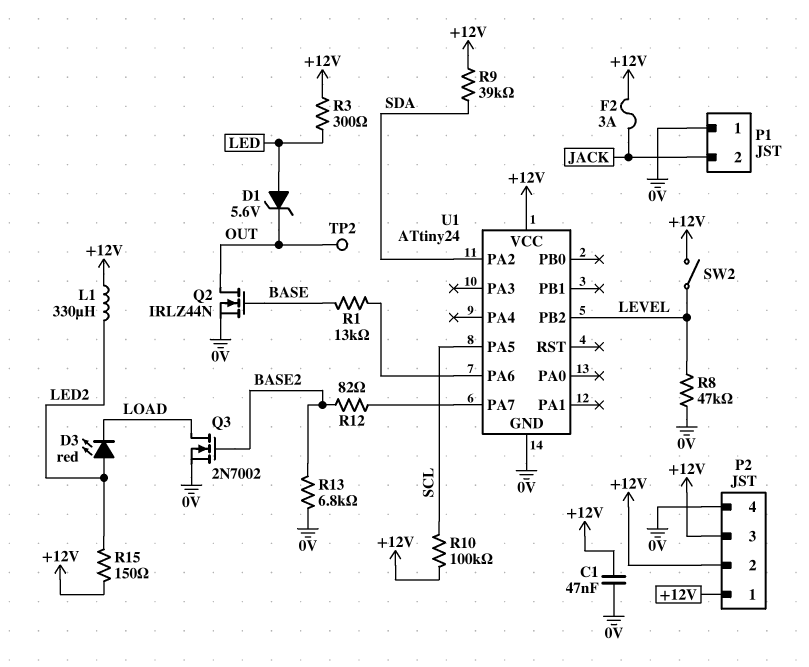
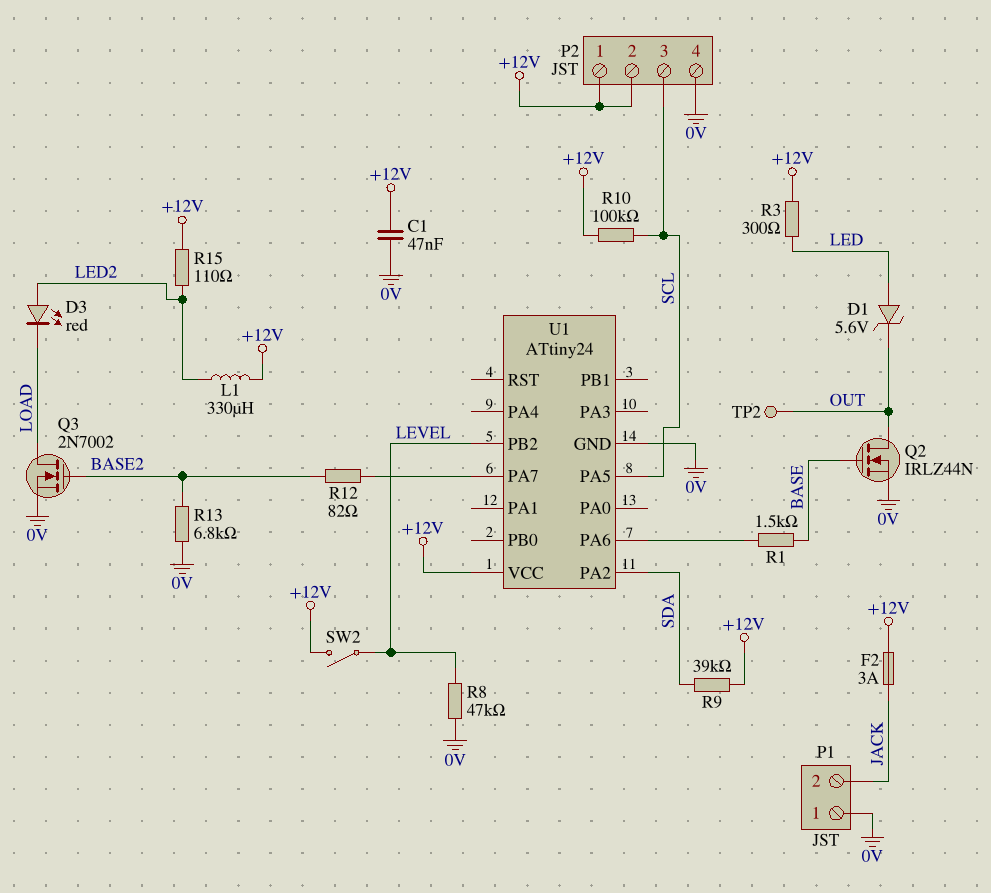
P2 pin 3: +12V -> SCL
R1: 13k (BASE, U1/PA6) -> 1.5k (BASE, U1/PA6)
R15: 150 (+12V, LED2) -> 110 (+12V, LED2)

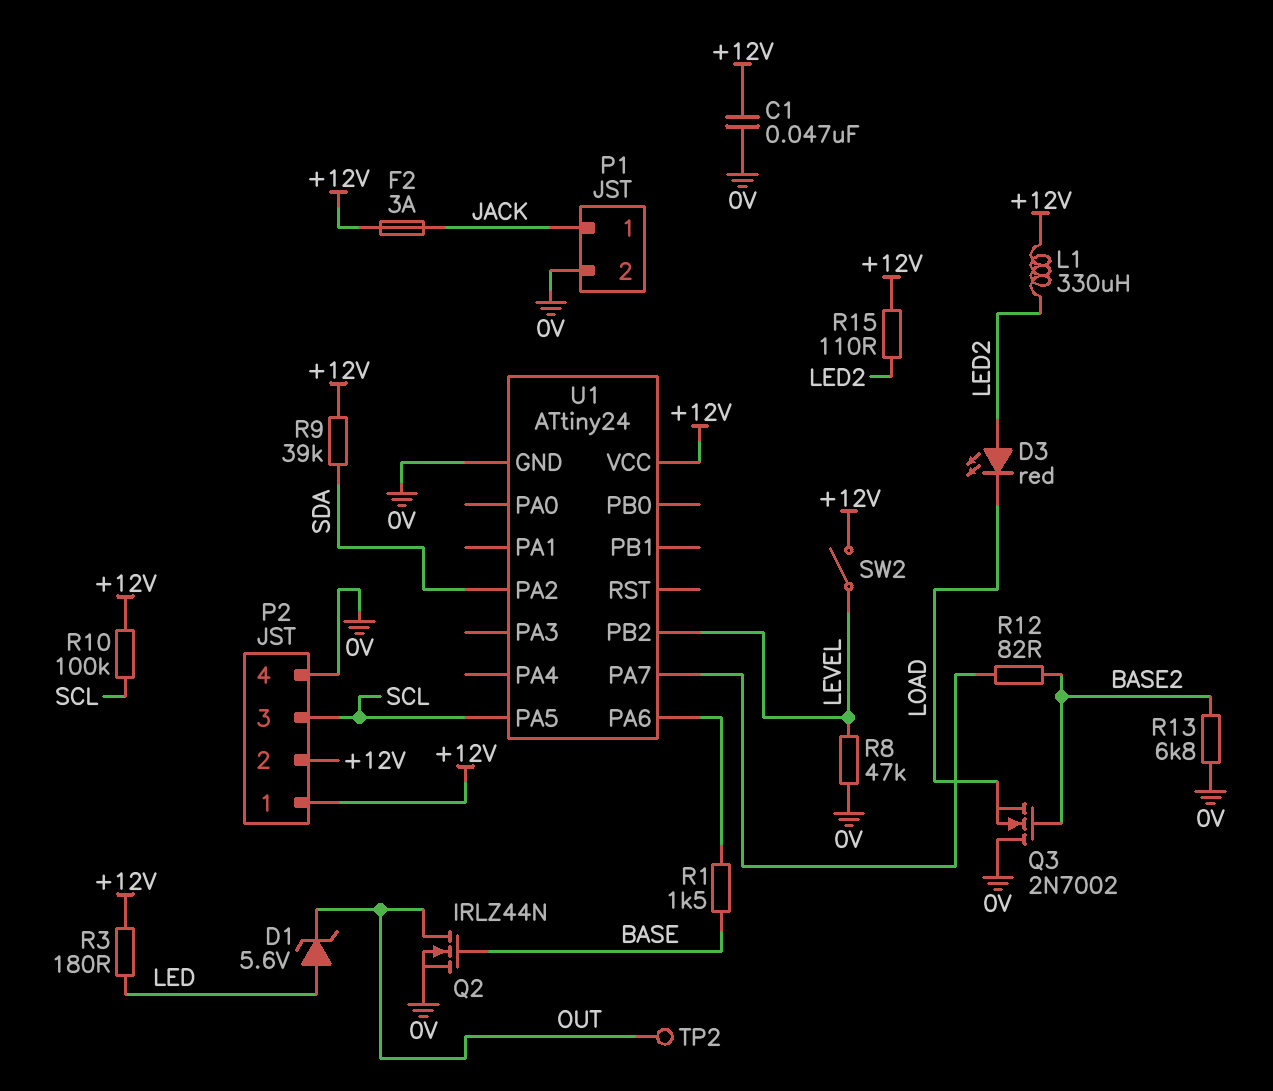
P1 pin 1: 0V -> JACK
P1 pin 2: JACK -> 0V
Q3: NMOS 2N7002 (G BASE2, D LOAD, S 0V) -> NMOS 2N7002 (G BASE2, D 0V, S LOAD)
R3: 300 (+12V, LED) -> 180 (+12V, LED)

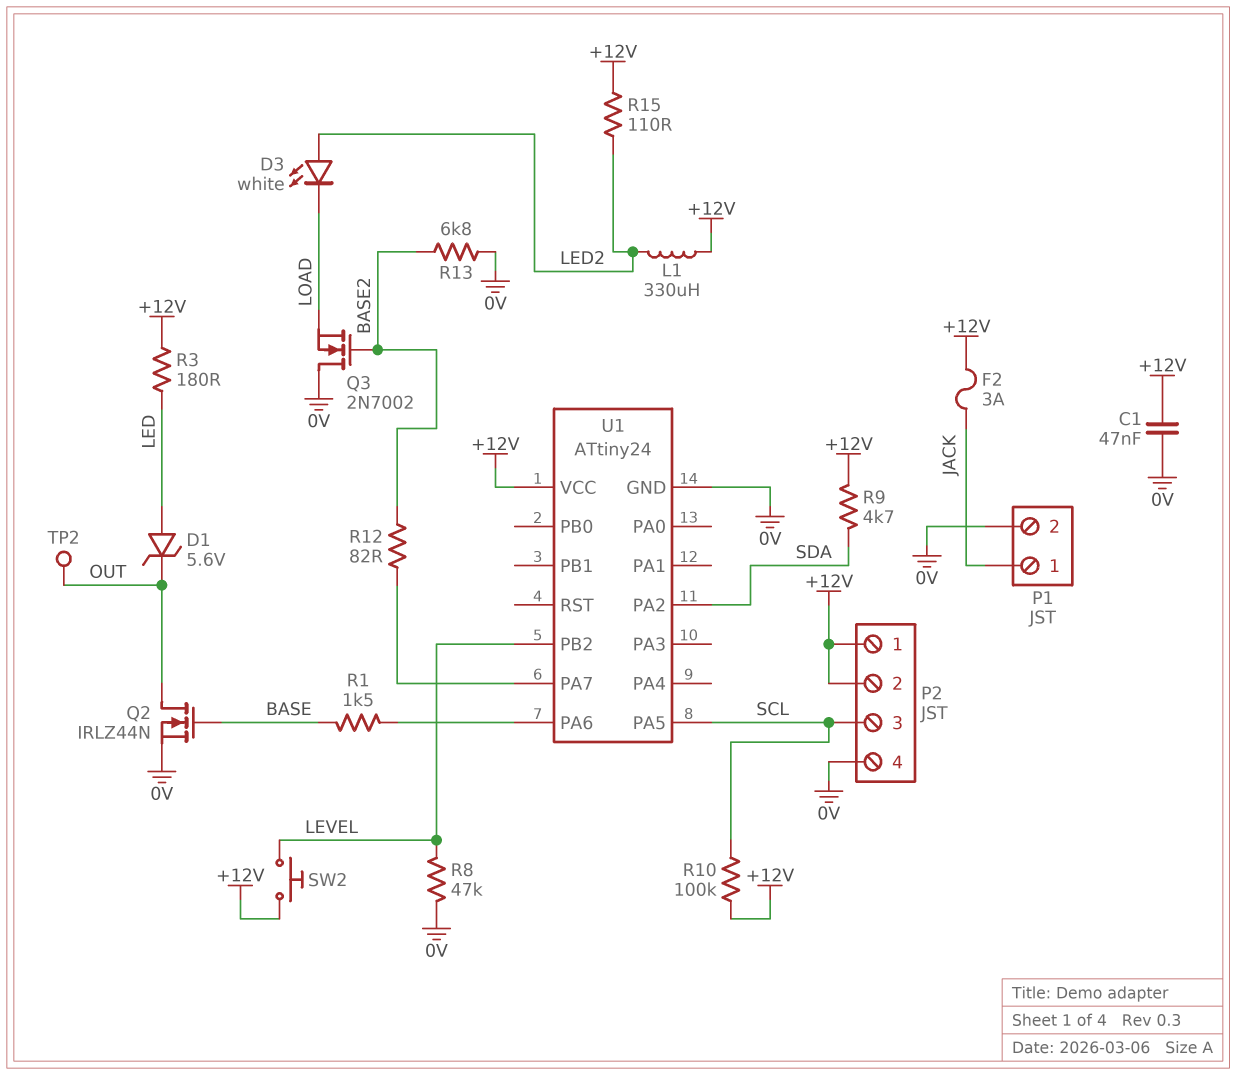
D3: LED red (A LED2, K LOAD) -> LED white (A LED2, K LOAD)
R9: 39k (+12V, SDA) -> 4.7k (+12V, SDA)
SW2: switch (+12V, LEVEL) -> button (+12V, LEVEL)

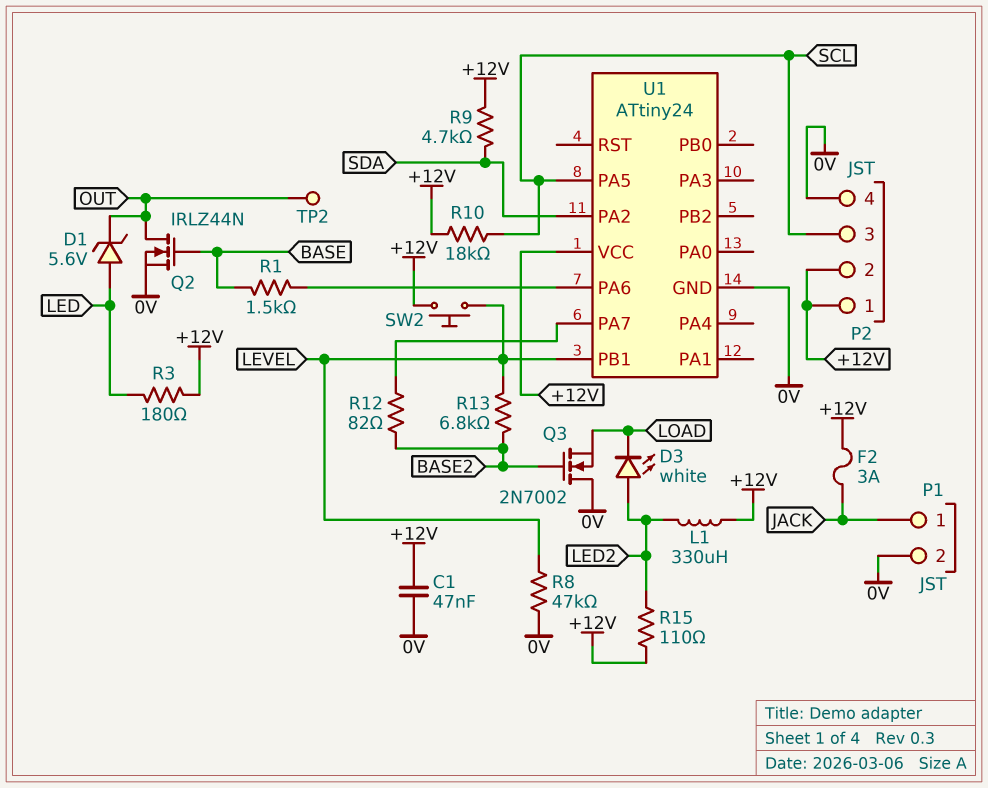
R10: 100k (+12V, SCL) -> 18k (+12V, SCL)
R13: 6.8k (0V, BASE2) -> 6.8k (BASE2, LEVEL)
U1 pin PB1: none -> LEVEL
U1 pin PB2: LEVEL -> none

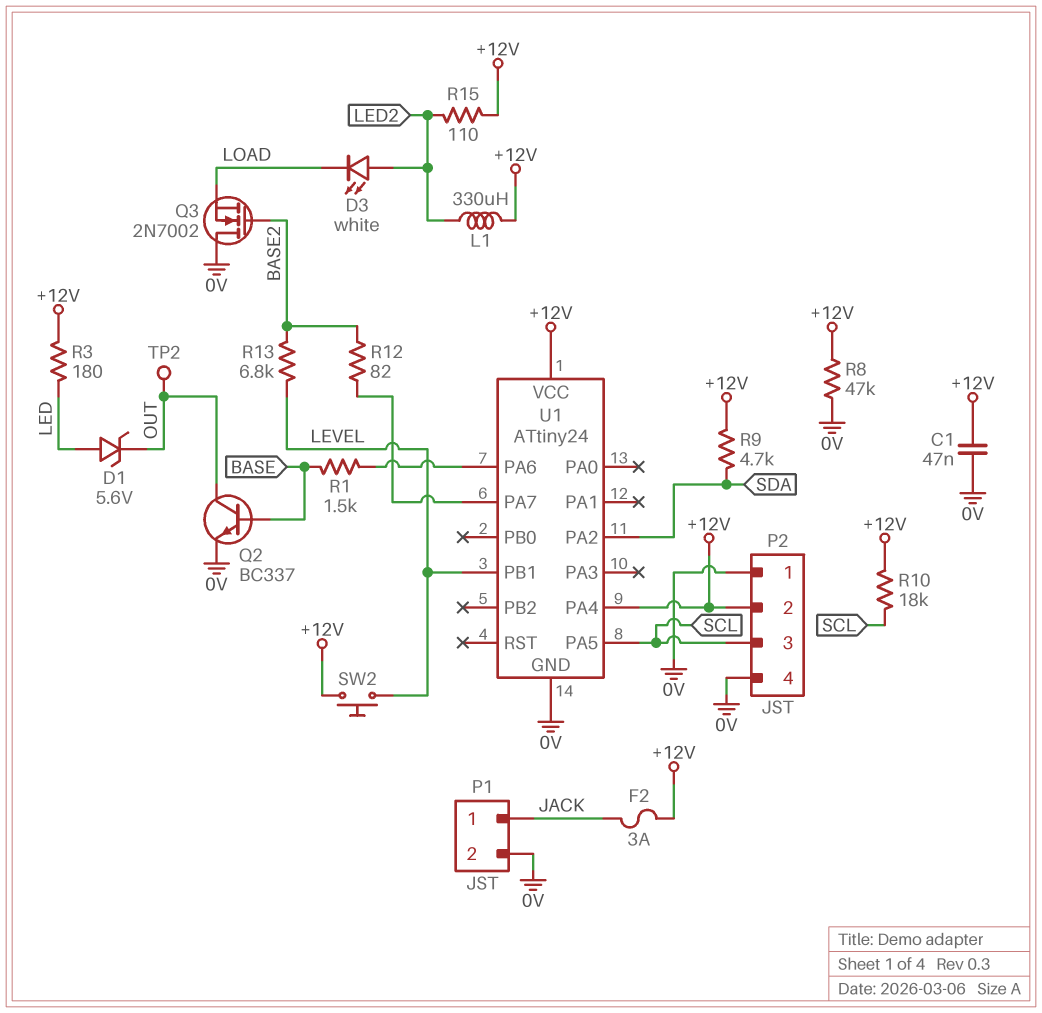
P2 pin 1: +12V -> 0V
Q2: NMOS IRLZ44N (G BASE, D OUT, S 0V) -> NPN BC337 (B BASE, C OUT, E 0V)
R8: 47k (0V, LEVEL) -> 47k (+12V, 0V)
U1 pin PA4: none -> +12V

